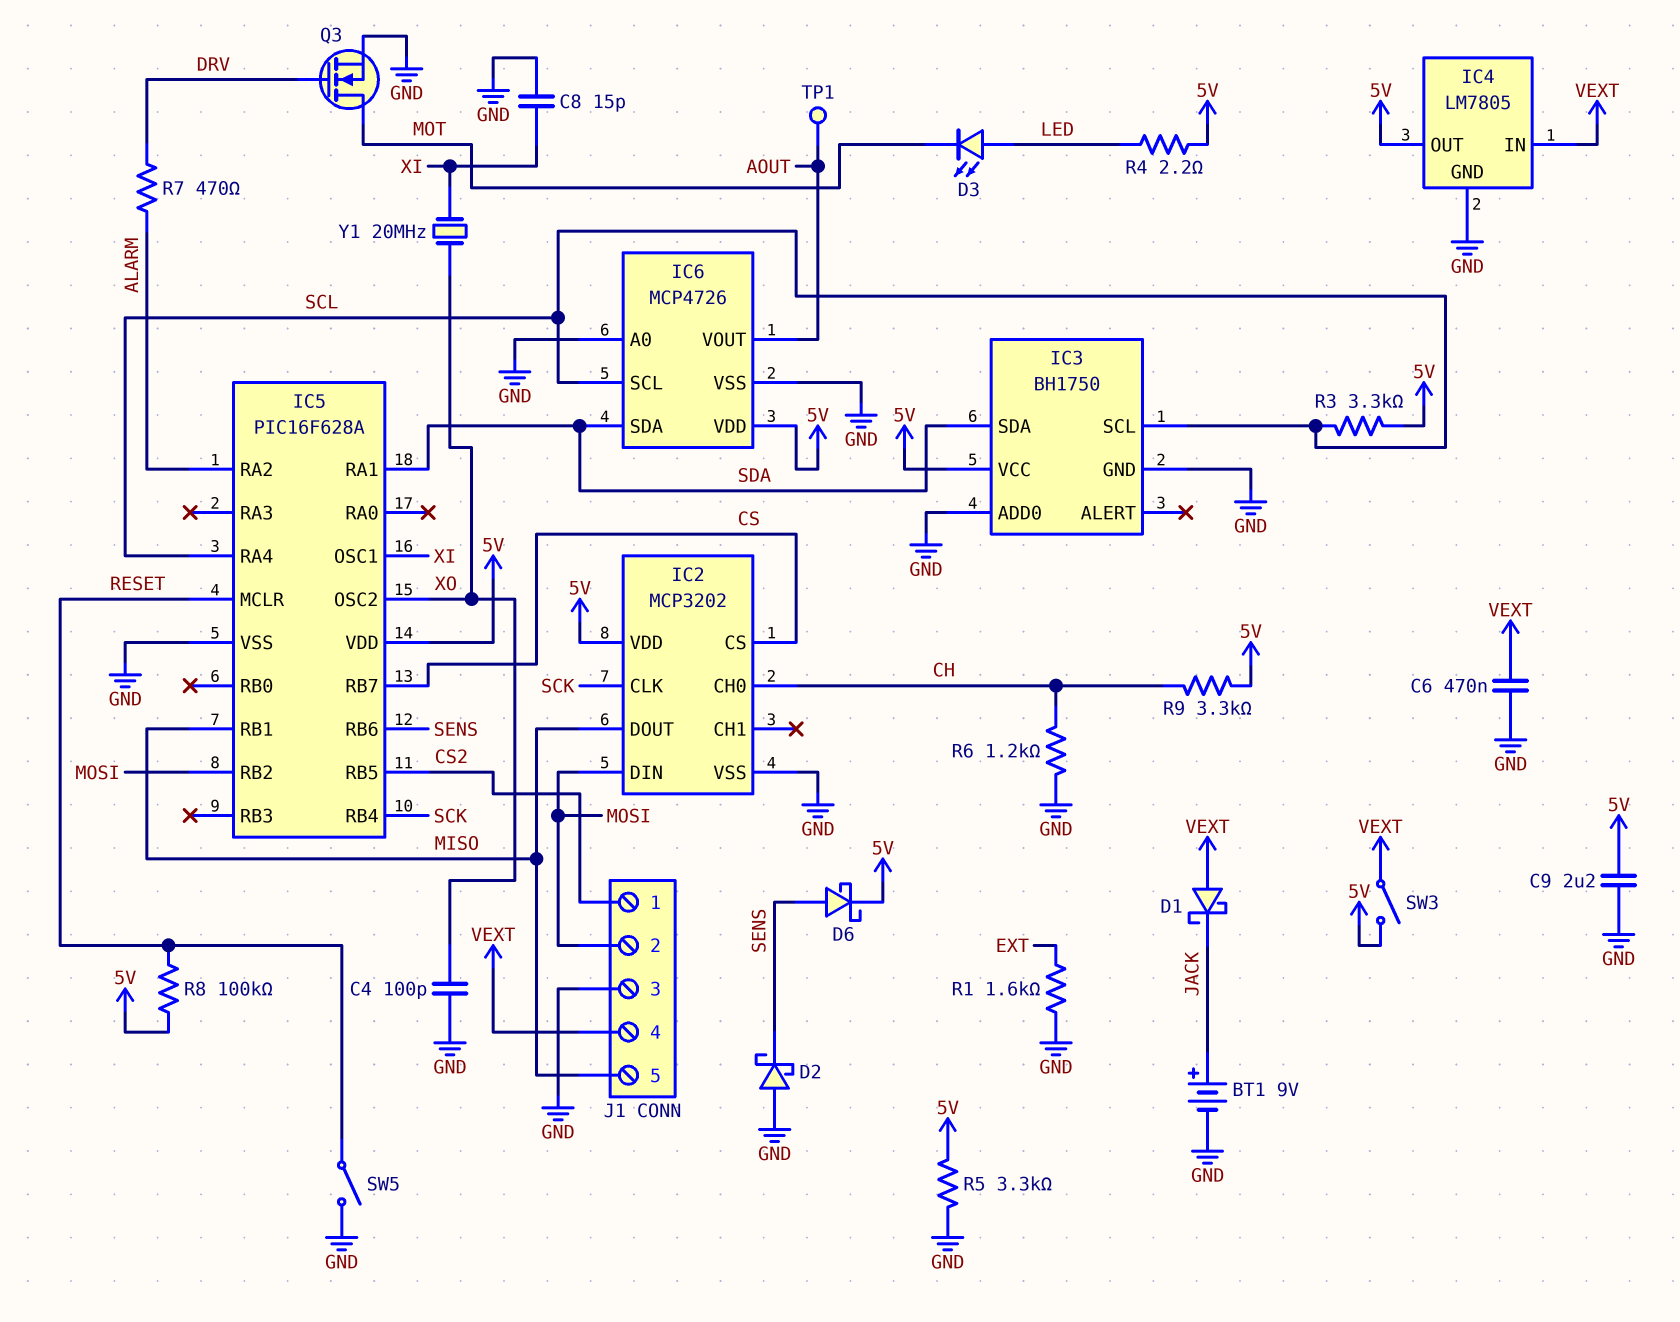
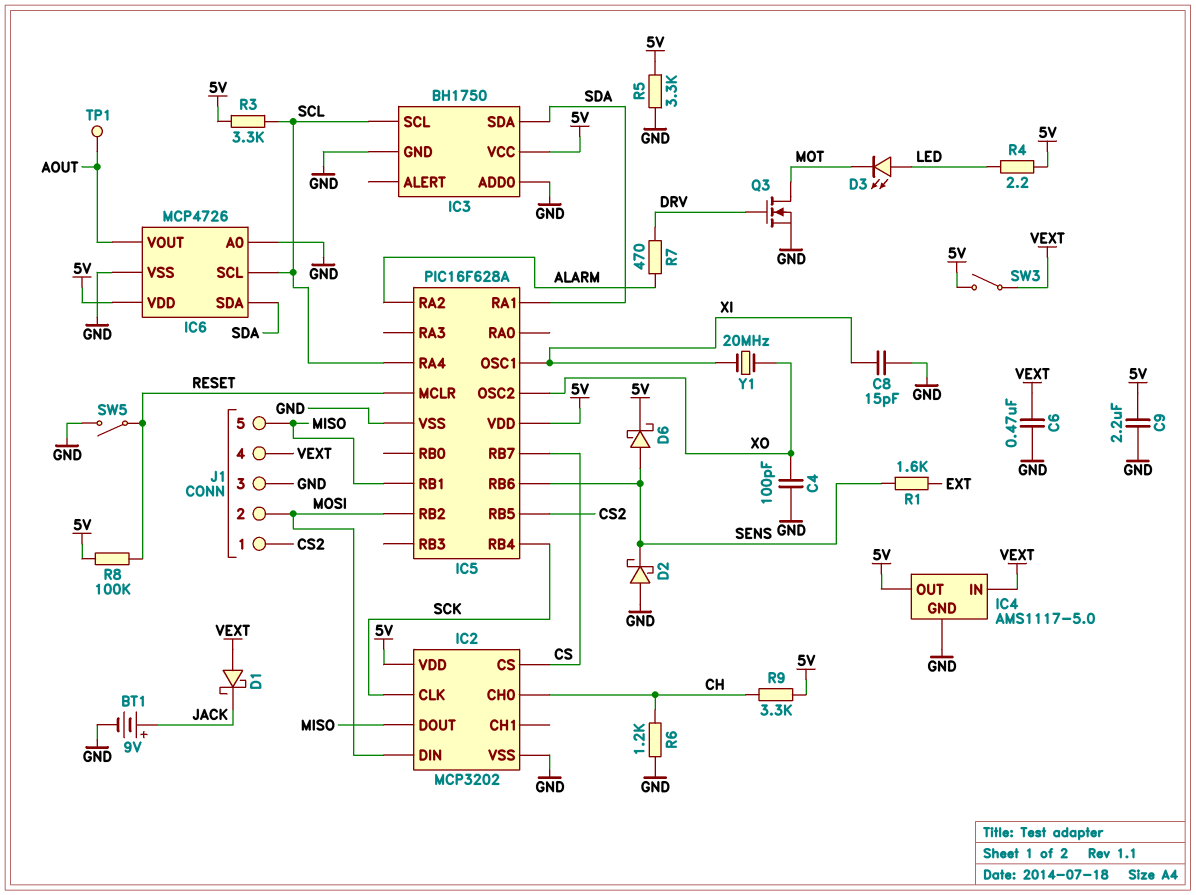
IC4: LM7805 -> AMS1117-5.0
R1: 1.6k (EXT, GND) -> 1.6k (EXT, SENS)

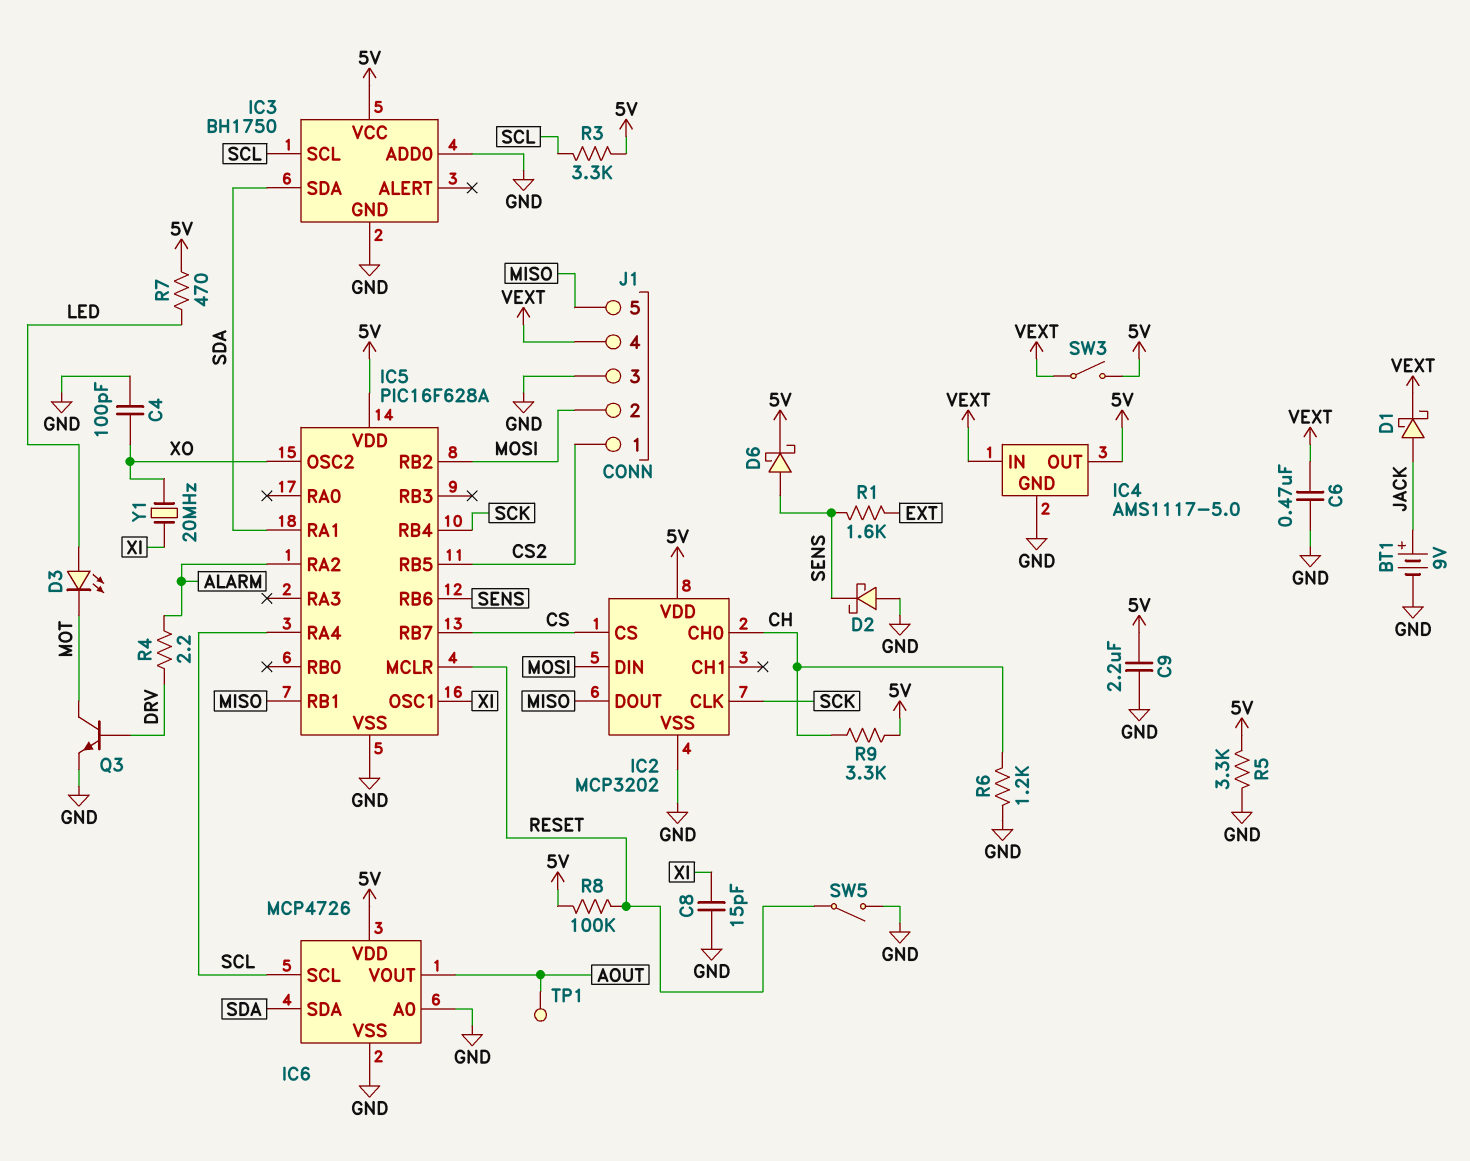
D1: schottky (A VEXT, K JACK) -> schottky (A JACK, K VEXT)
Q3: NMOS (G DRV, D MOT, S GND) -> NPN (B DRV, C MOT, E GND)
R4: 2.2 (5V, LED) -> 2.2 (ALARM, DRV)
R7: 470 (ALARM, DRV) -> 470 (5V, LED)

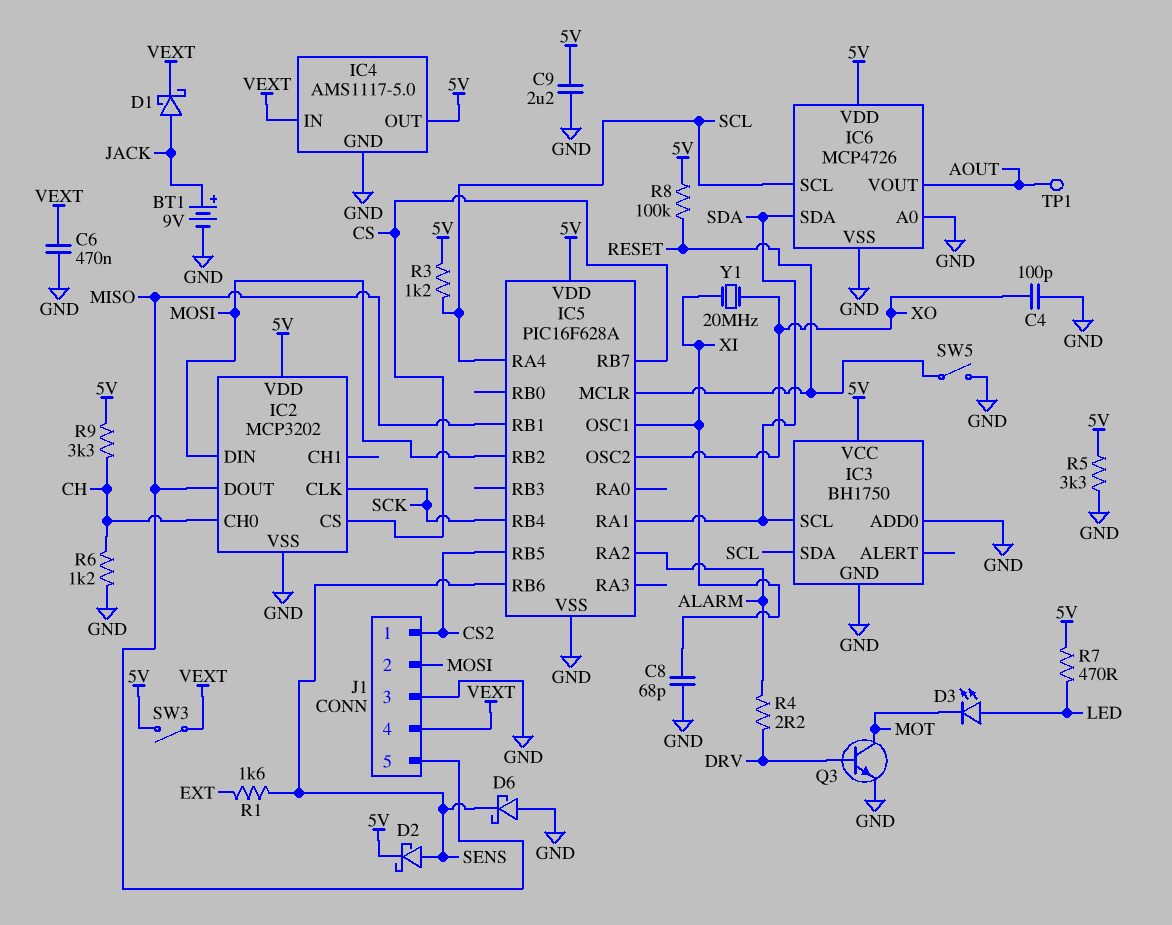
C8: 15pF (GND, XI) -> 68pF (GND, XI)
D2: schottky (A GND, K SENS) -> schottky (A SENS, K 5V)
D6: schottky (A SENS, K 5V) -> schottky (A GND, K SENS)
IC3 pin SCL: SCL -> SDA
IC3 pin SDA: SDA -> SCL
R3: 3.3k (5V, SCL) -> 1.2k (5V, SCL)

